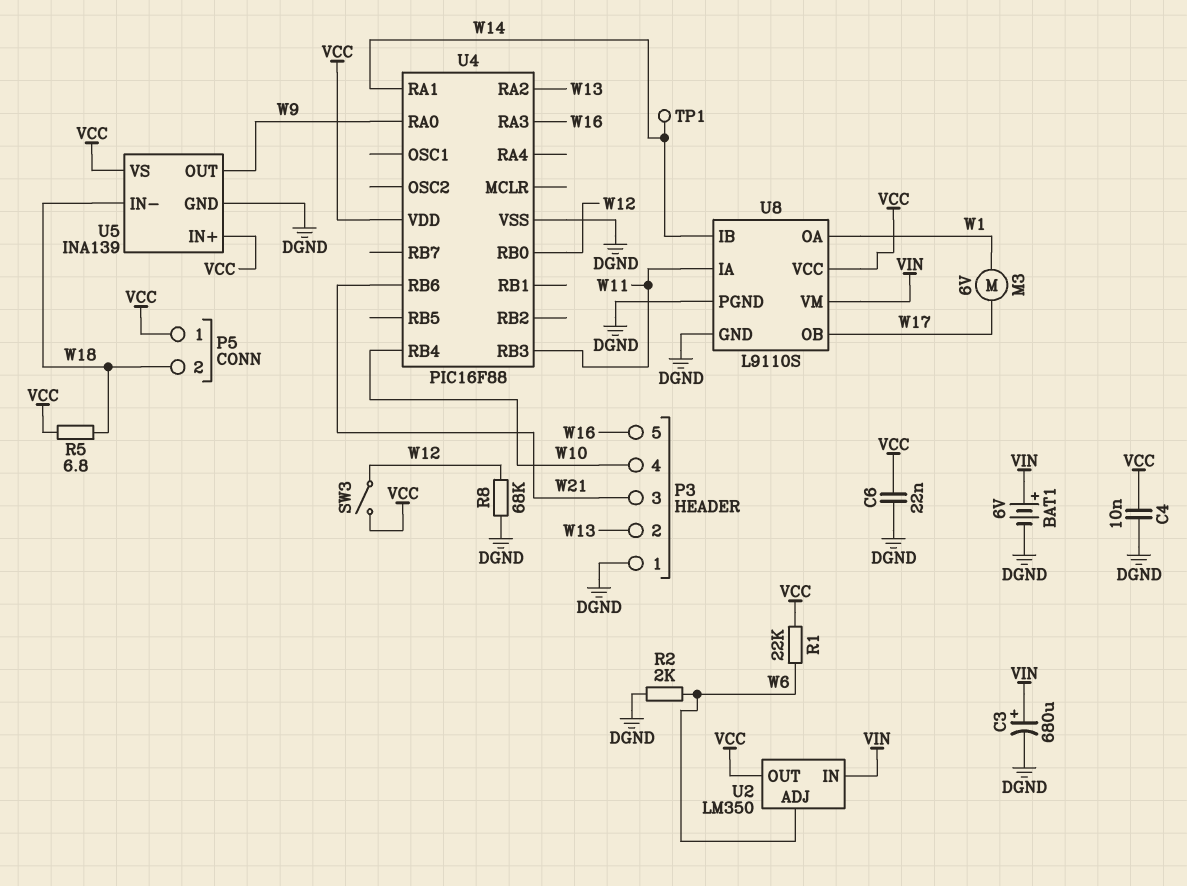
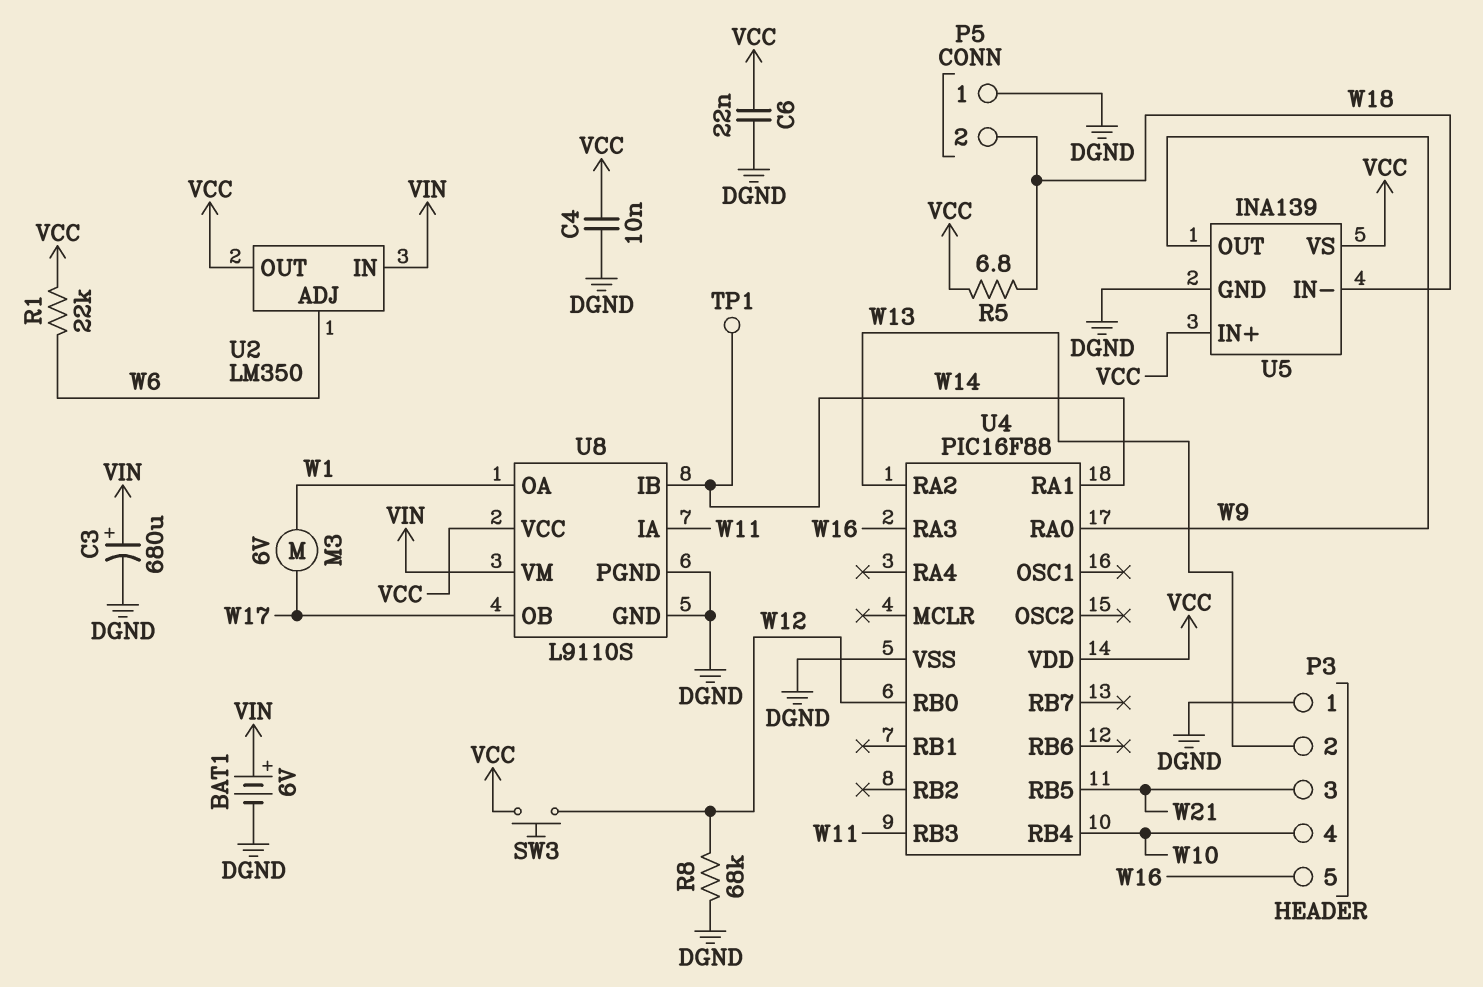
P5 pin 1: VCC -> DGND
R2: 2k (DGND, W6) -> none
SW3: switch (VCC, W12) -> button (VCC, W12)
U4 pin RB5: none -> W21
U4 pin RB6: W21 -> none

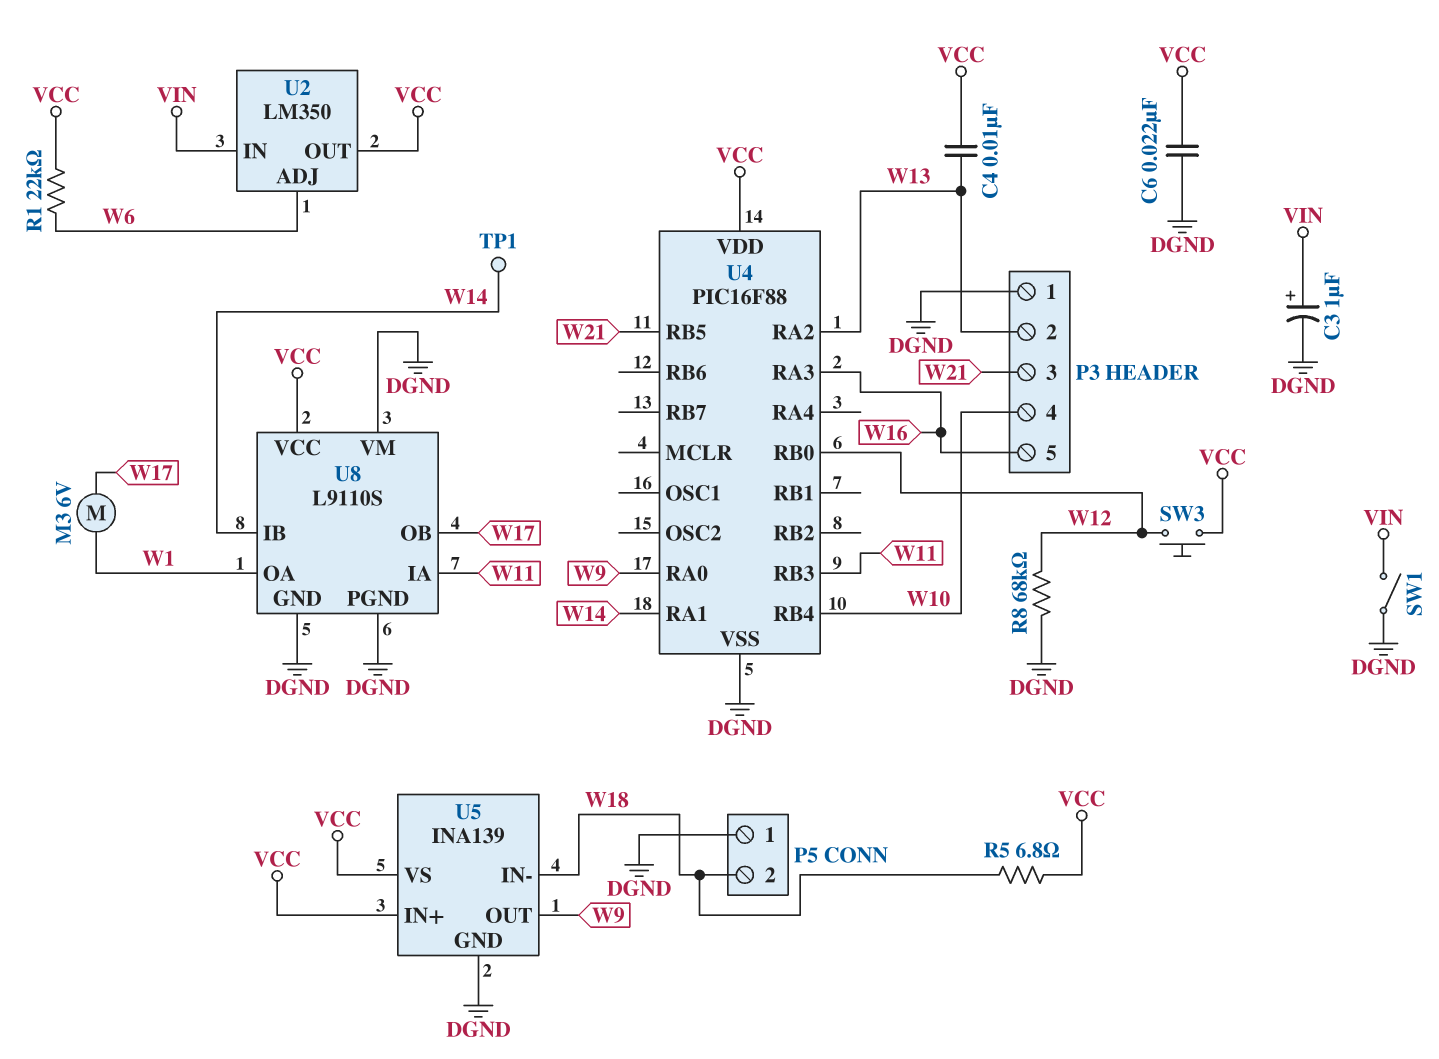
BAT1: 6V (plus VIN, minus DGND) -> none
C3: 680uF (plus VIN, minus DGND) -> 1uF (plus VIN, minus DGND)
C4: 10nF (DGND, VCC) -> 10nF (VCC, W13)
SW1: none -> switch (DGND, VIN)
U8 pin VM: VIN -> DGND

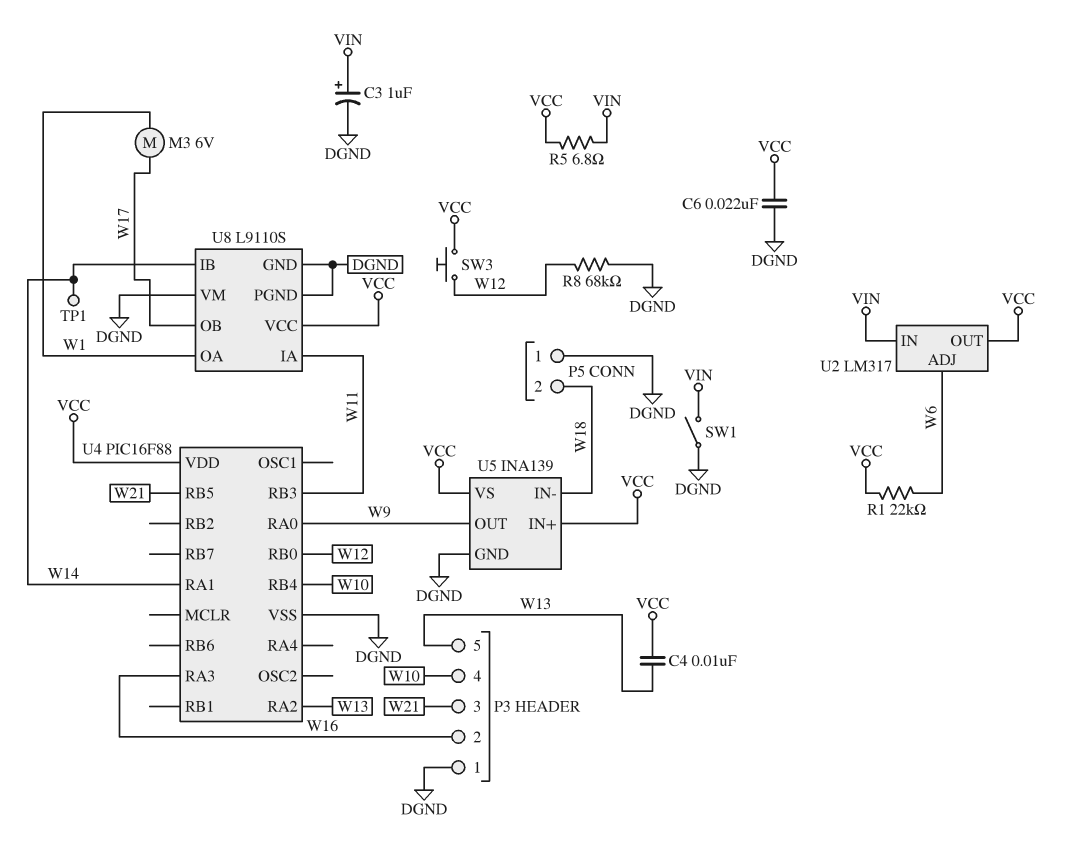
P3 pin 2: W13 -> W16
P3 pin 5: W16 -> W13
R5: 6.8 (VCC, W18) -> 6.8 (VCC, VIN)
U2: LM350 -> LM317

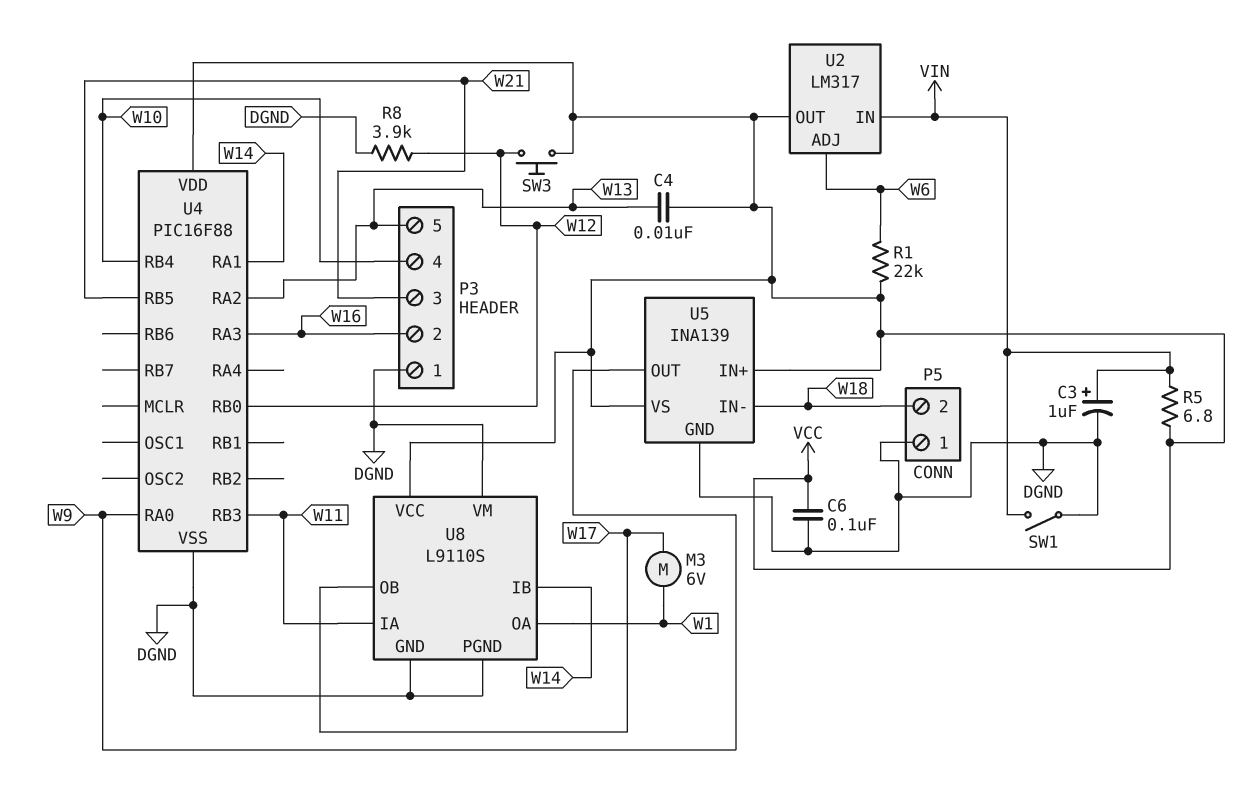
C6: 22nF (DGND, VCC) -> 100nF (DGND, VCC)
R8: 68k (DGND, W12) -> 3.9k (DGND, W12)
TP1: test point (W14) -> none

